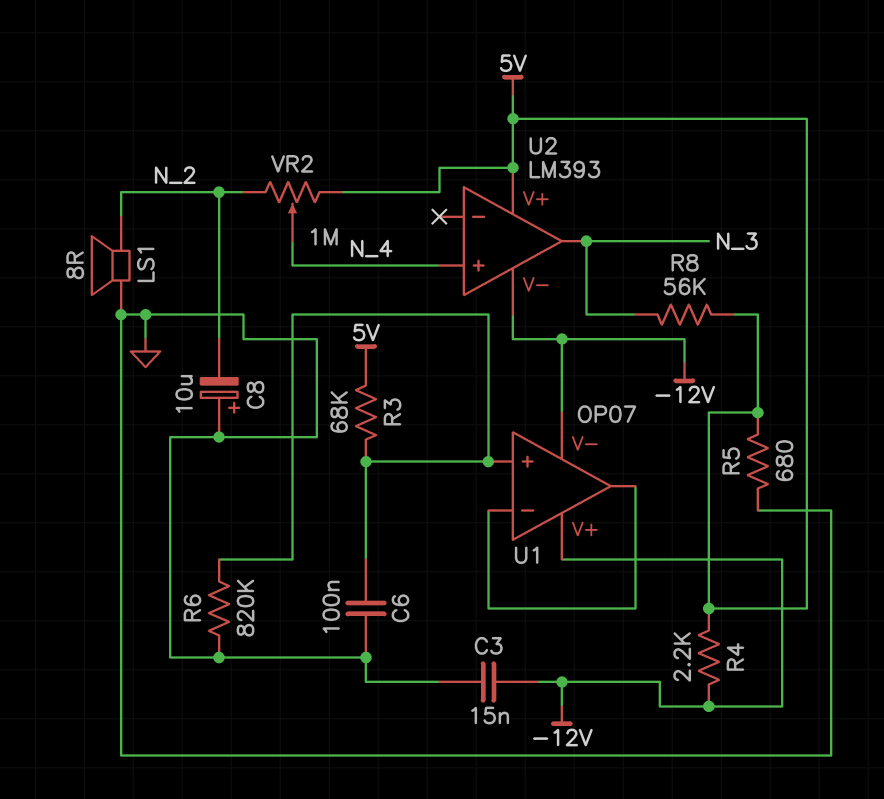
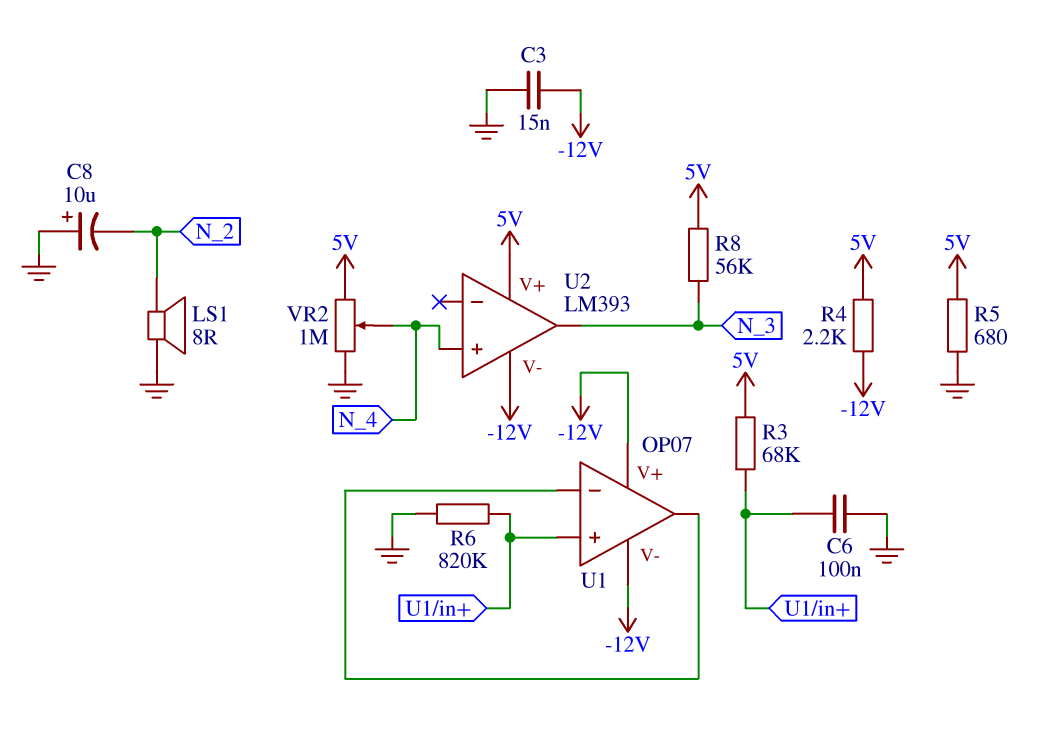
VR2: 1M (5V, N_2, wiper N_4) -> 1M (5V, GND, wiper N_4)

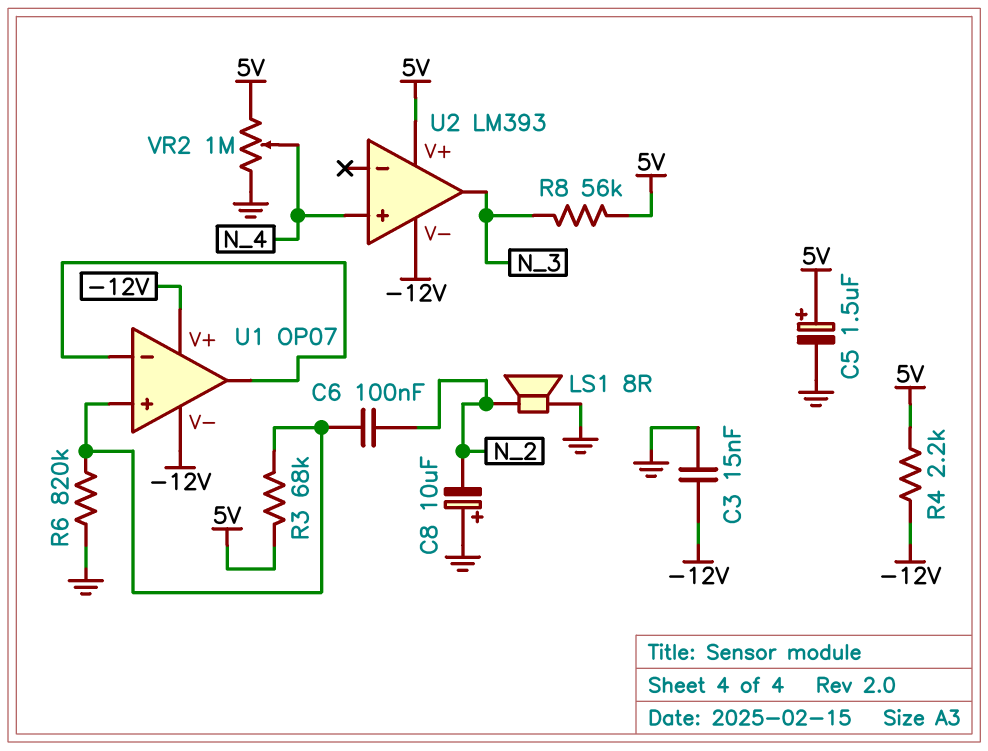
C5: none -> 1.5uF (plus 5V, minus GND)
C6: 100nF (GND, U1/in+) -> 100nF (N_2, U1/in+)
R5: 680 (5V, GND) -> none

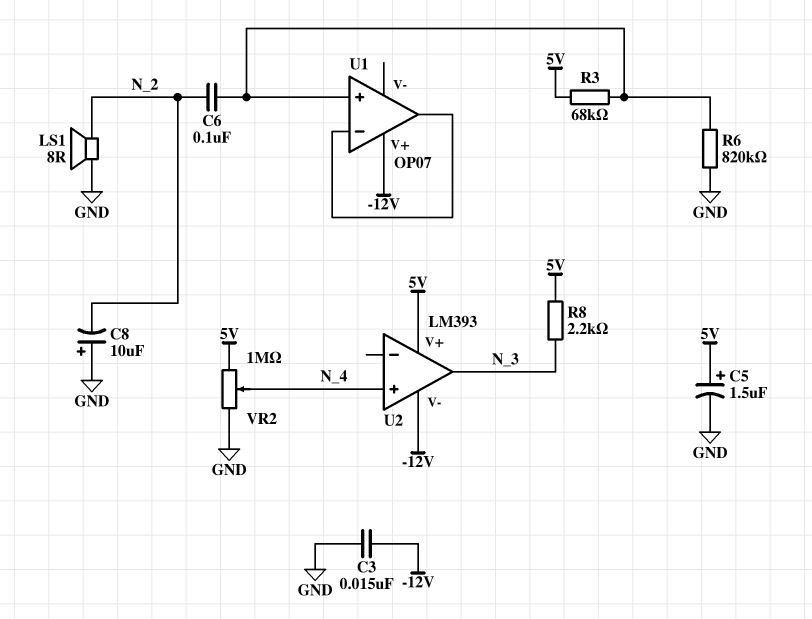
R4: 2.2k (-12V, 5V) -> none
R8: 56k (5V, N_3) -> 2.2k (5V, N_3)
U1 pin V-: -12V -> none

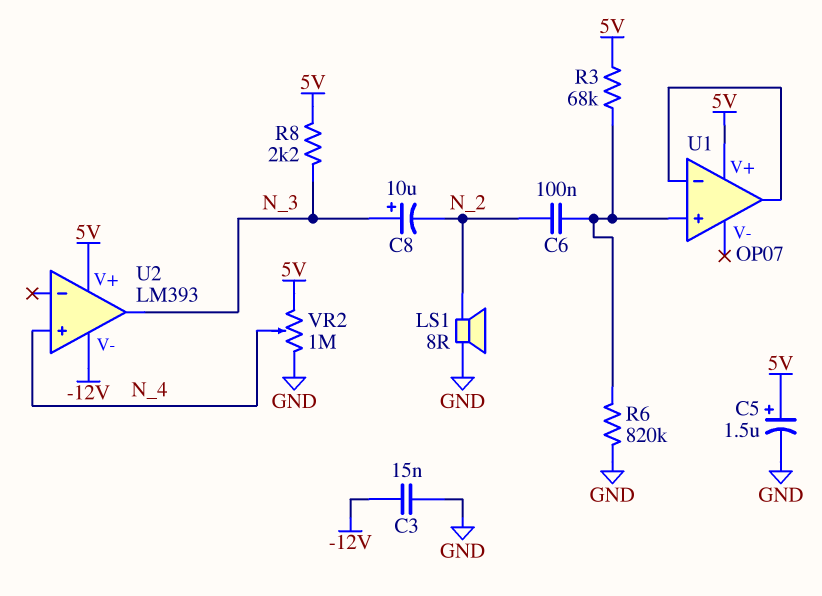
C8: 10uF (plus GND, minus N_2) -> 10uF (plus N_3, minus N_2)
U1 pin V+: -12V -> 5V

